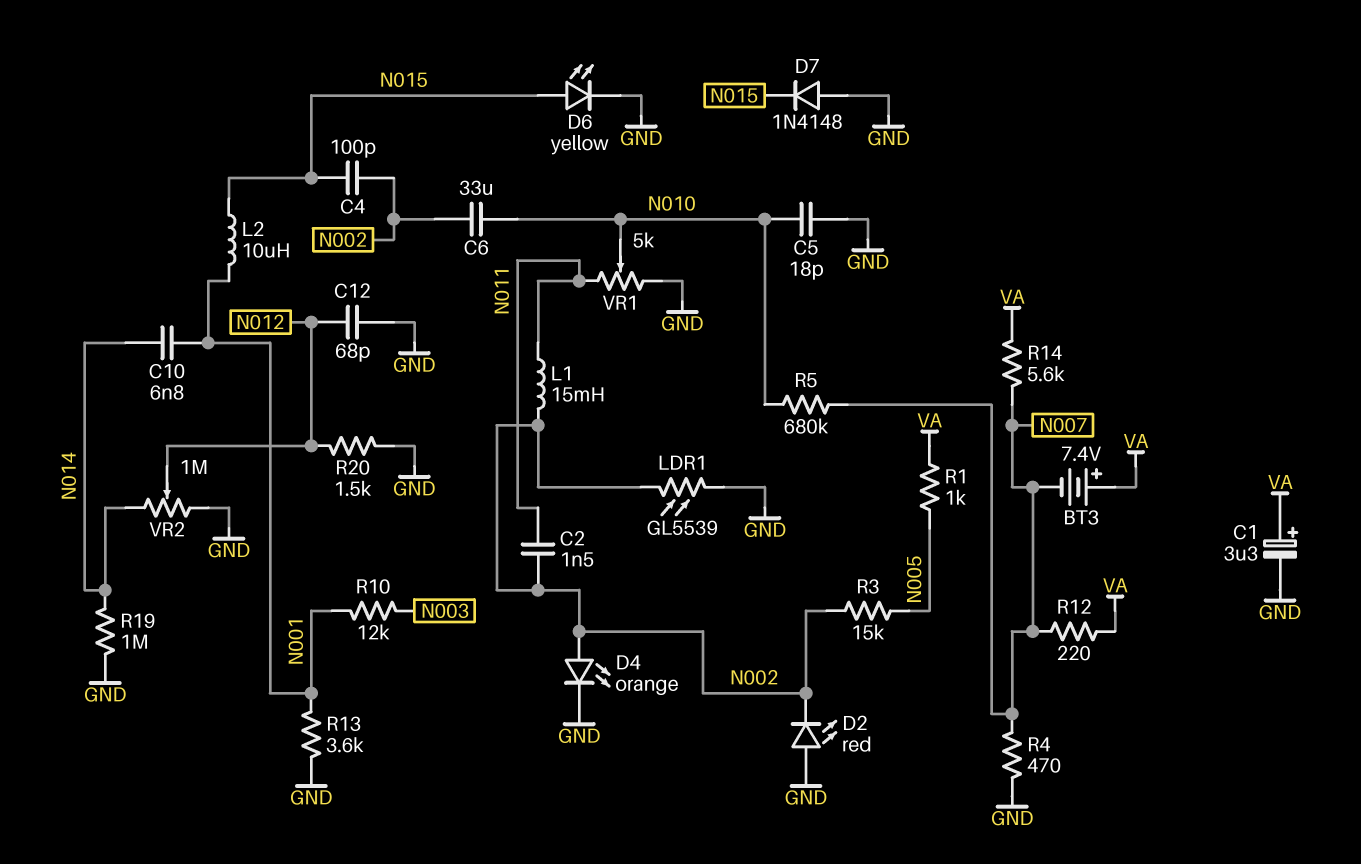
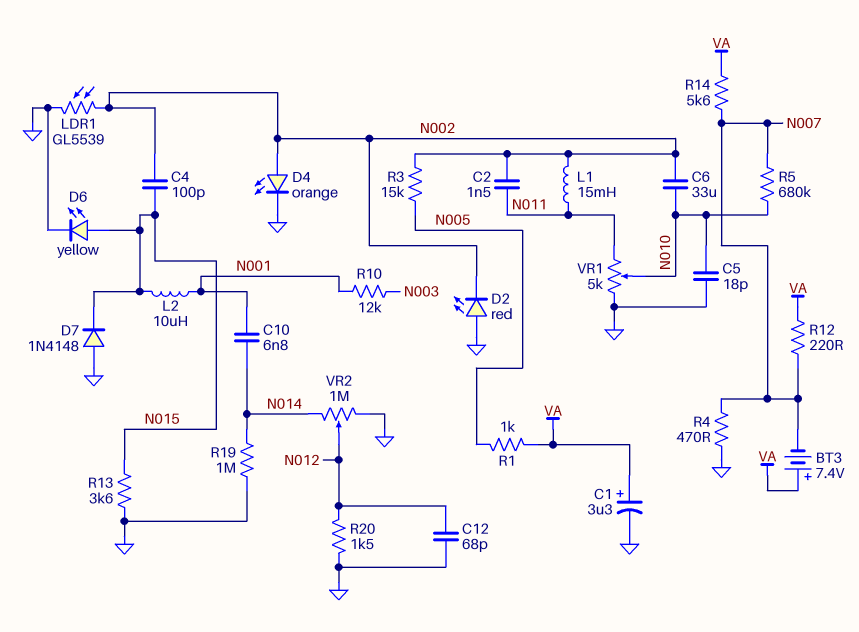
R13: 3.6k (GND, N001) -> 3.6k (GND, N015)

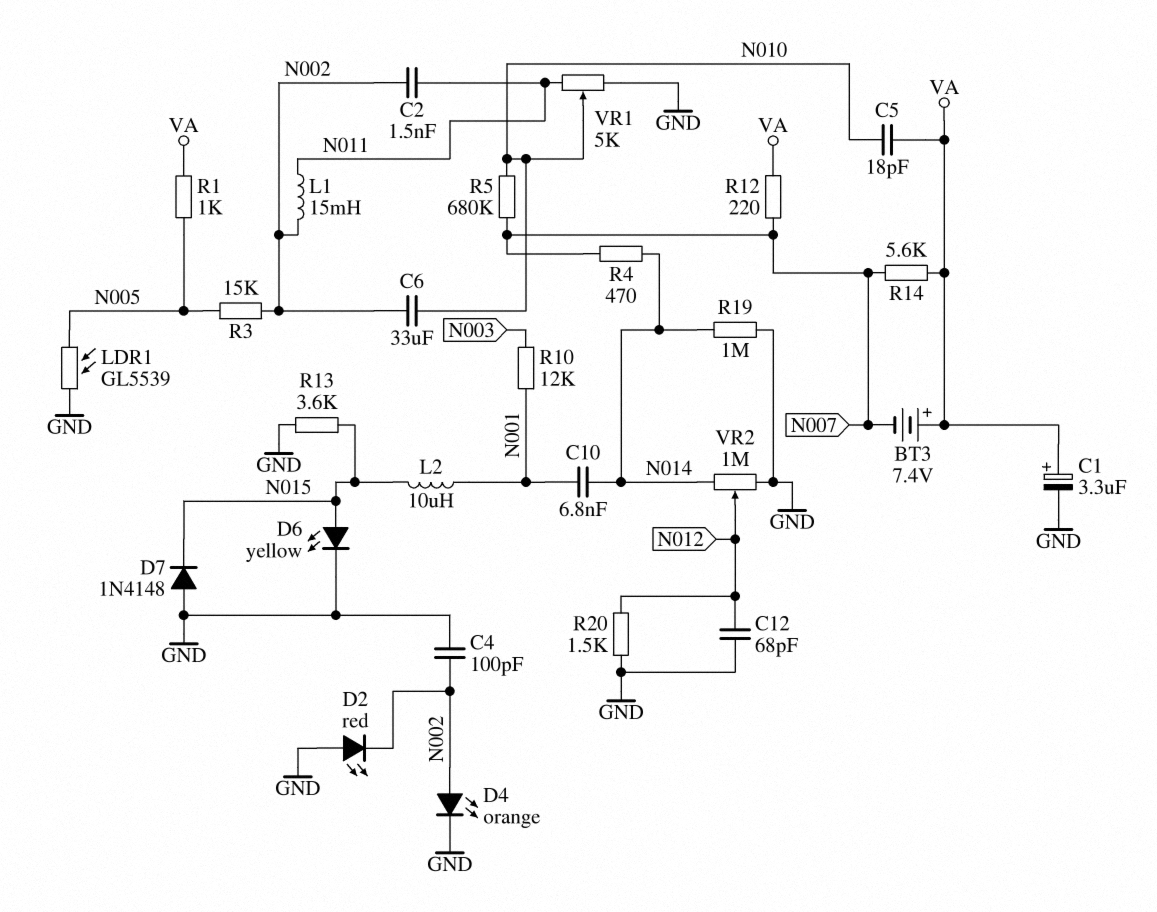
C4: 100pF (N002, N015) -> 100pF (GND, N002)
C5: 18pF (GND, N010) -> 18pF (N010, VA)
LDR1: GL5539 (GND, N002) -> GL5539 (GND, N005)
R4: 470 (GND, N007) -> 470 (N007, N014)

